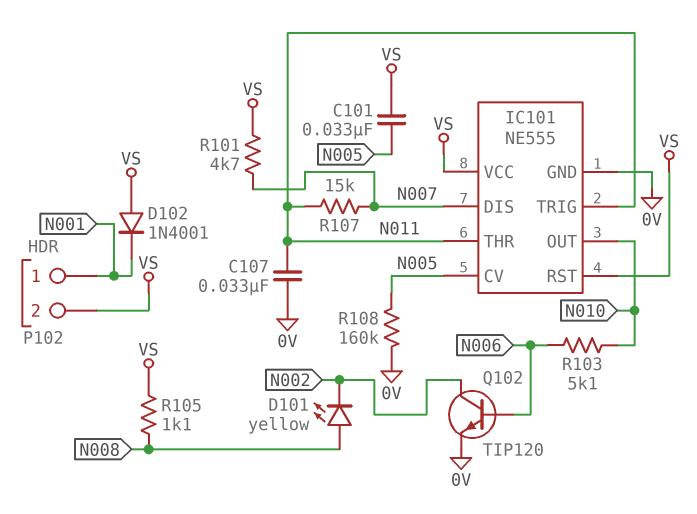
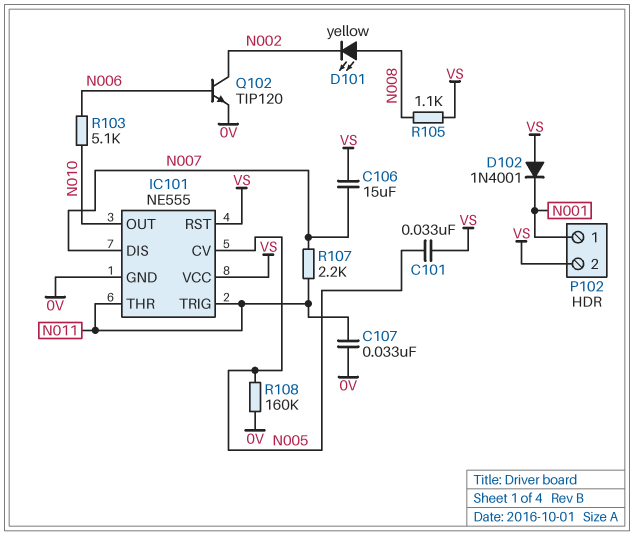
C106: none -> 15uF (N007, VS)
R101: 4.7k (N007, VS) -> none
R107: 15k (N007, N011) -> 2.2k (N007, N011)

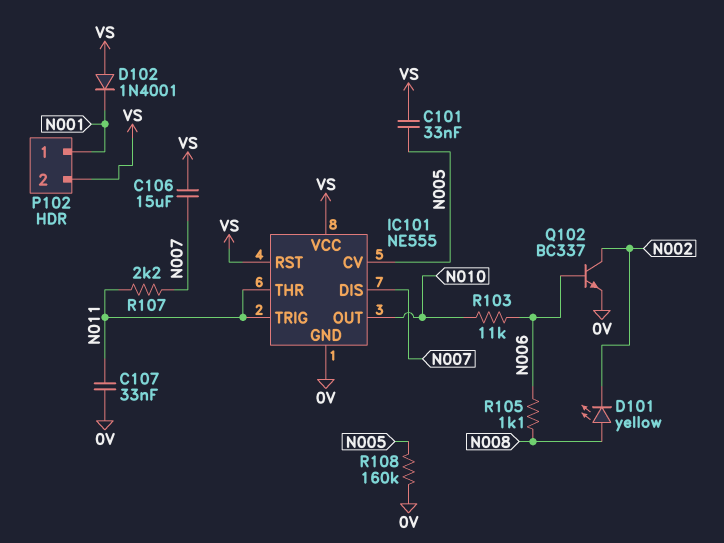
Q102: NPN TIP120 (B N006, C N002, E 0V) -> NPN BC337 (B N006, C N002, E 0V)
R103: 5.1k (N006, N010) -> 11k (N006, N010)
R105: 1.1k (N008, VS) -> 1.1k (N006, N008)

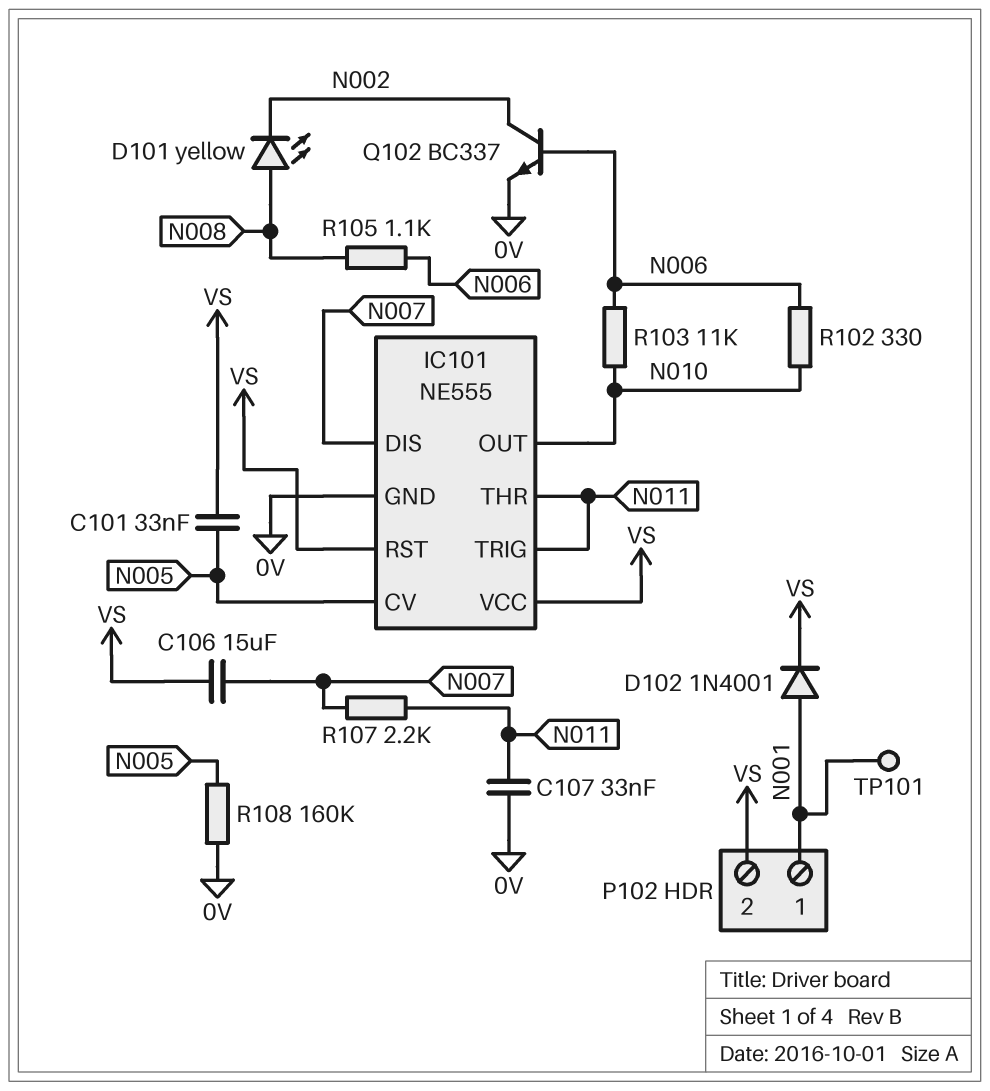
D102: diode 1N4001 (A VS, K N001) -> diode 1N4001 (A N001, K VS)
R102: none -> 330 (N006, N010)
TP101: none -> test point (N001)

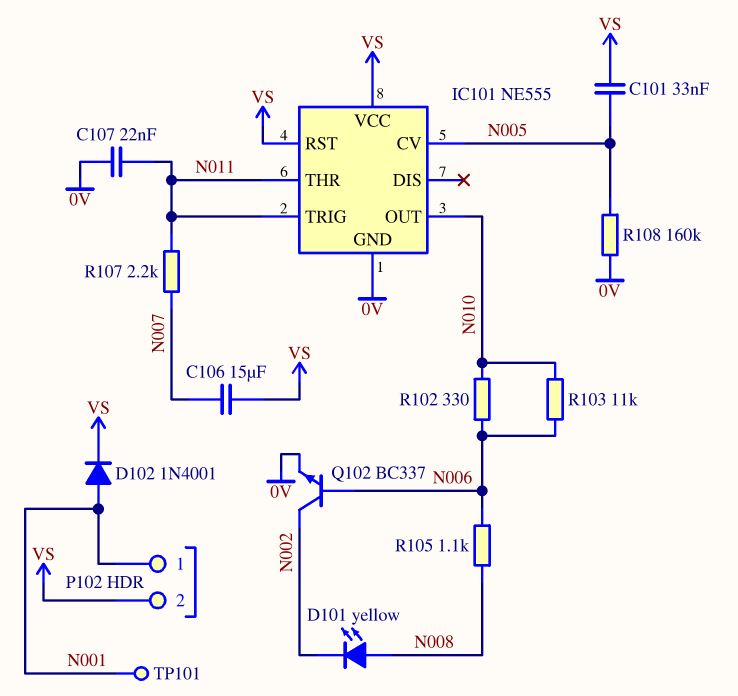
C107: 33nF (0V, N011) -> 22nF (0V, N011)
IC101 pin DIS: N007 -> none

